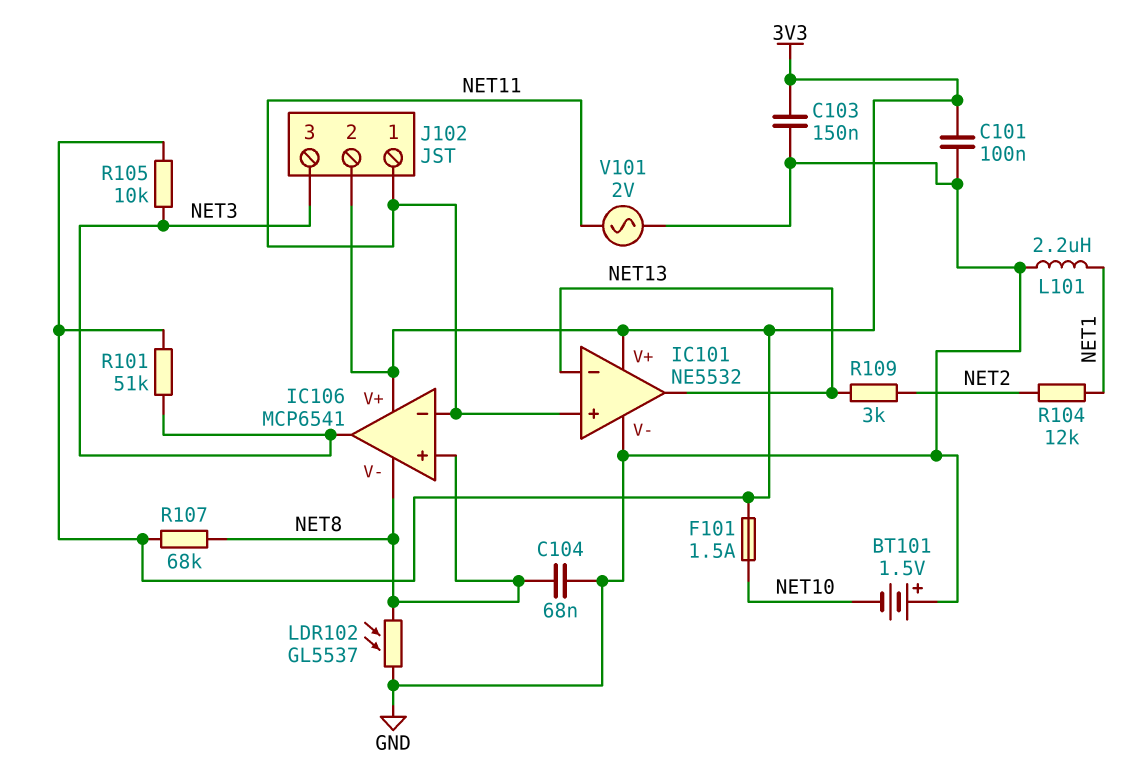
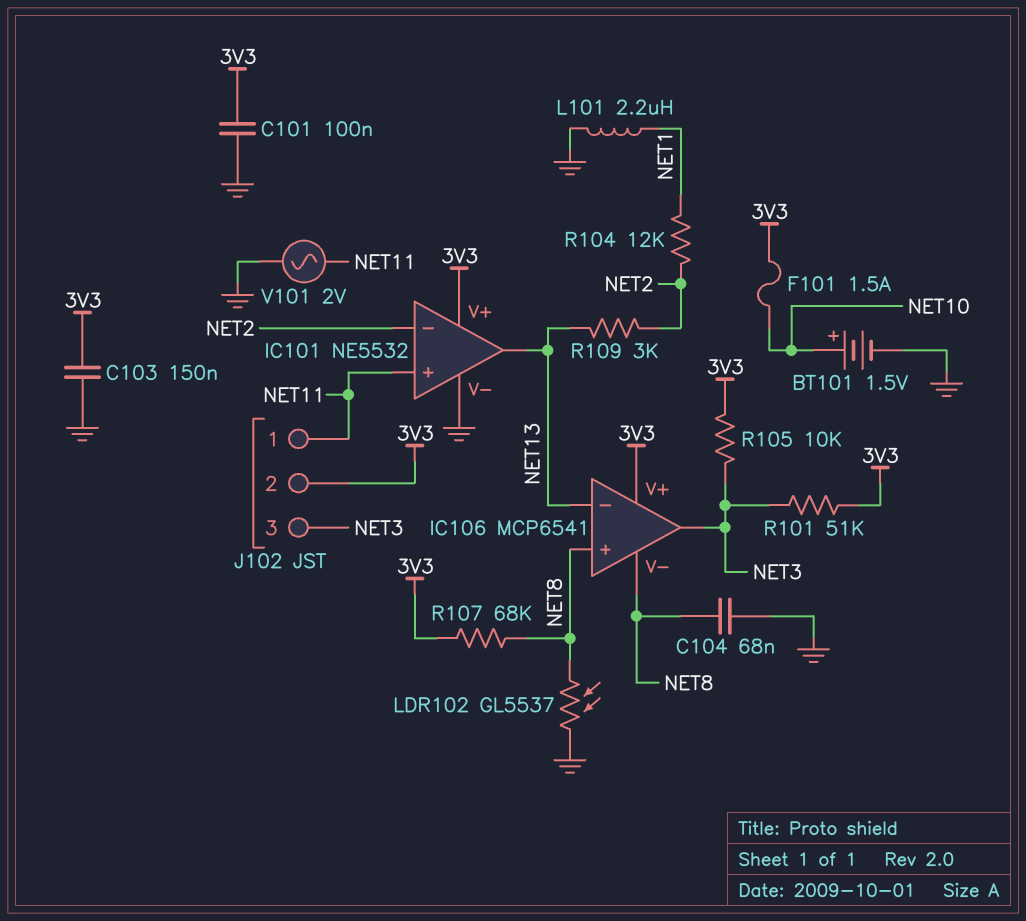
BT101: 1.5V (plus GND, minus NET10) -> 1.5V (plus NET10, minus GND)
IC101 pin in-: NET13 -> NET2
IC106 pin in-: NET11 -> NET13

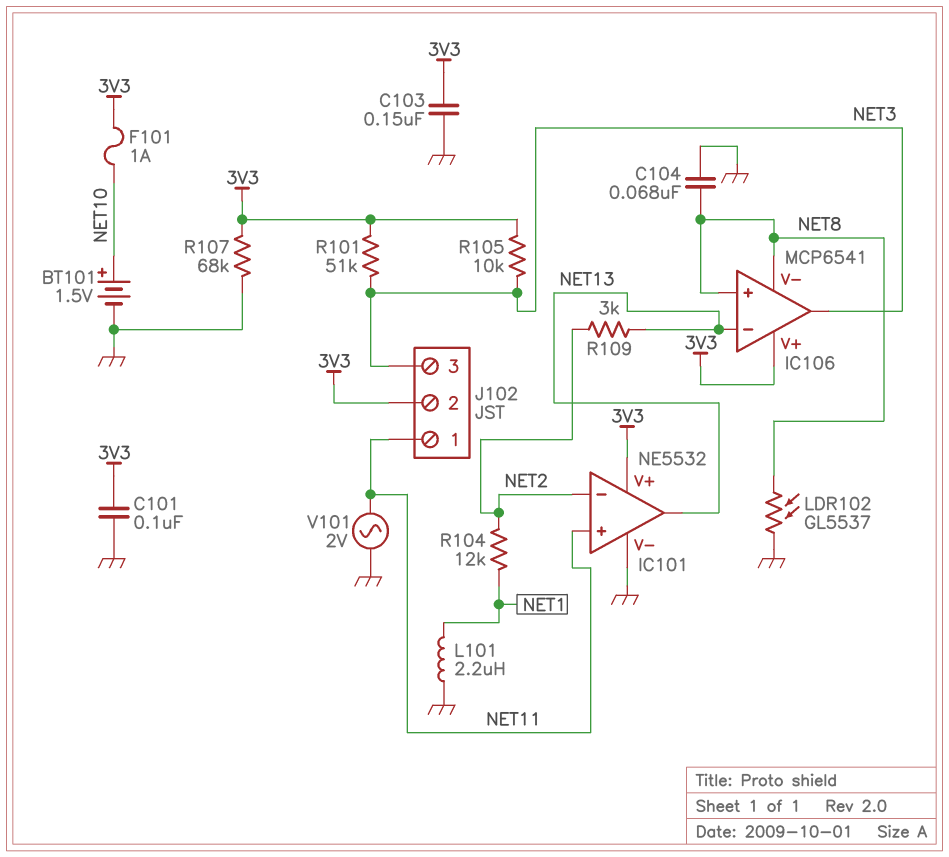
F101: 1.5A (3V3, NET10) -> 1A (3V3, NET10)
R107: 68k (3V3, NET8) -> 68k (3V3, GND)

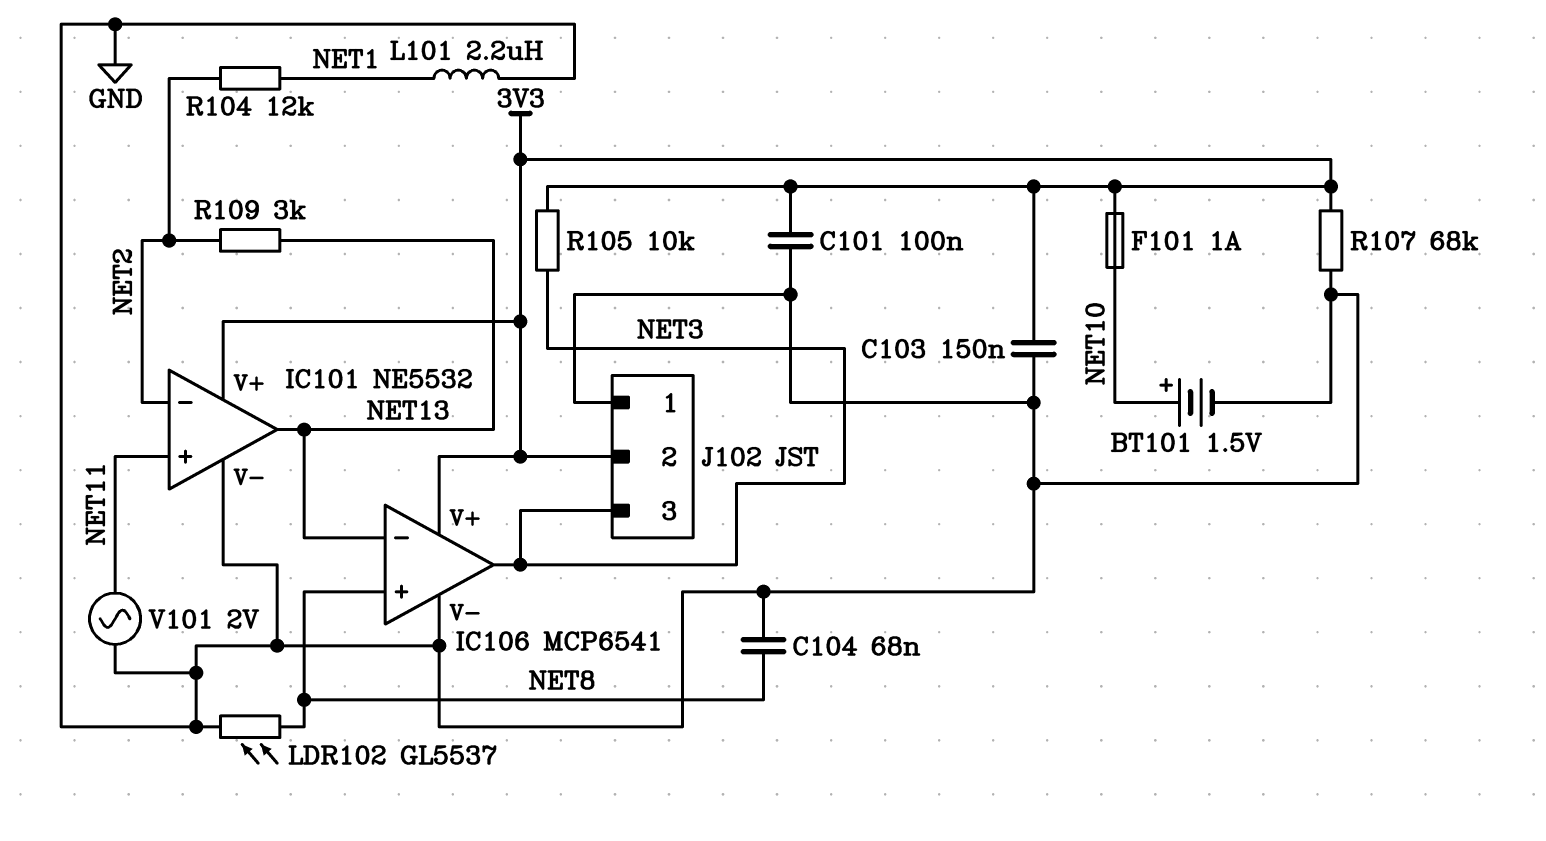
IC106 pin V-: NET8 -> GND
J102 pin 1: NET11 -> GND
R101: 51k (3V3, NET3) -> none

